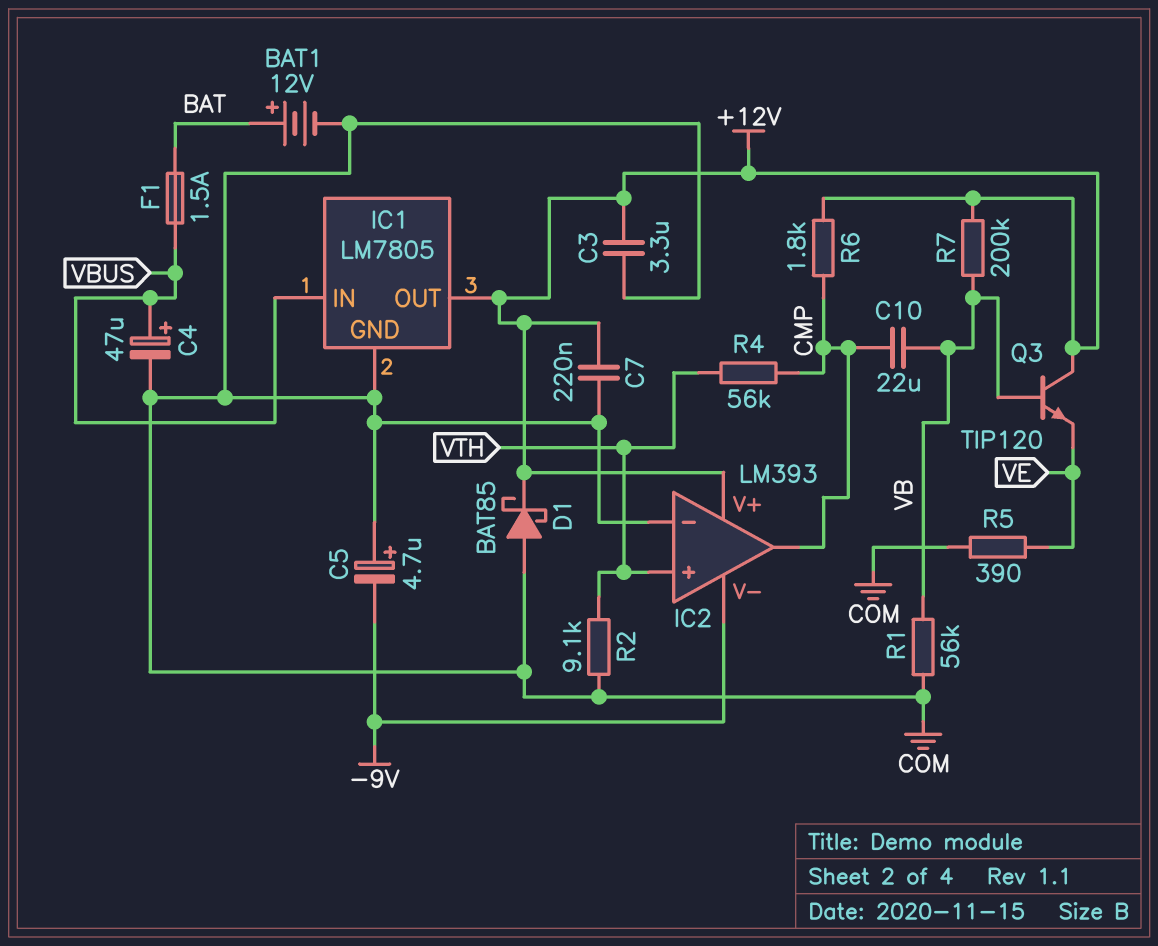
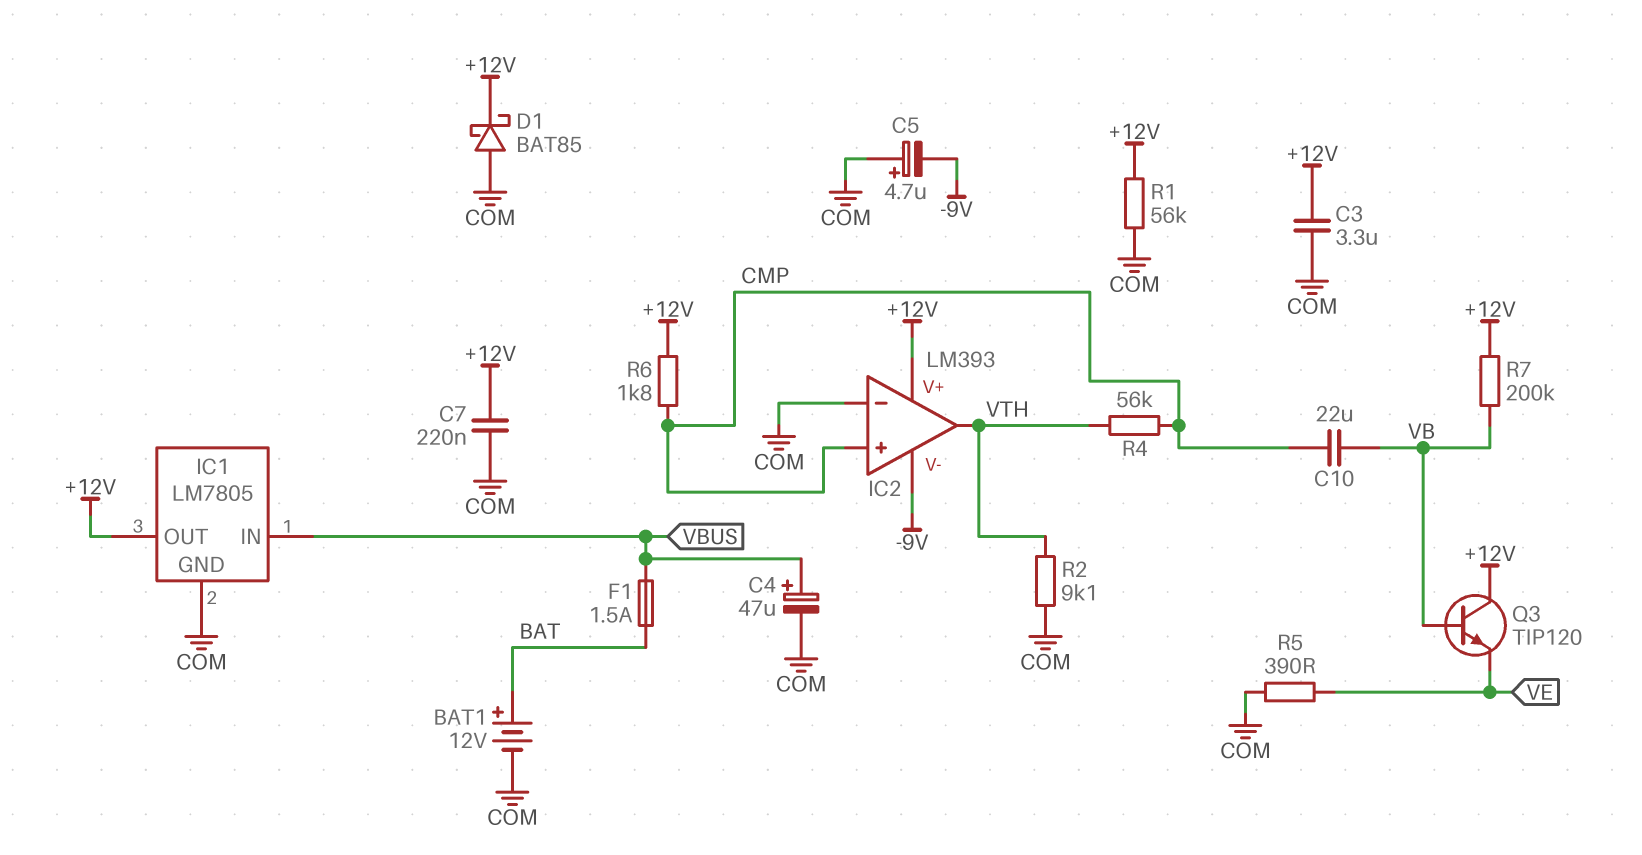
IC2 pin in+: VTH -> CMP
IC2 pin out: CMP -> VTH
R1: 56k (COM, VB) -> 56k (+12V, COM)

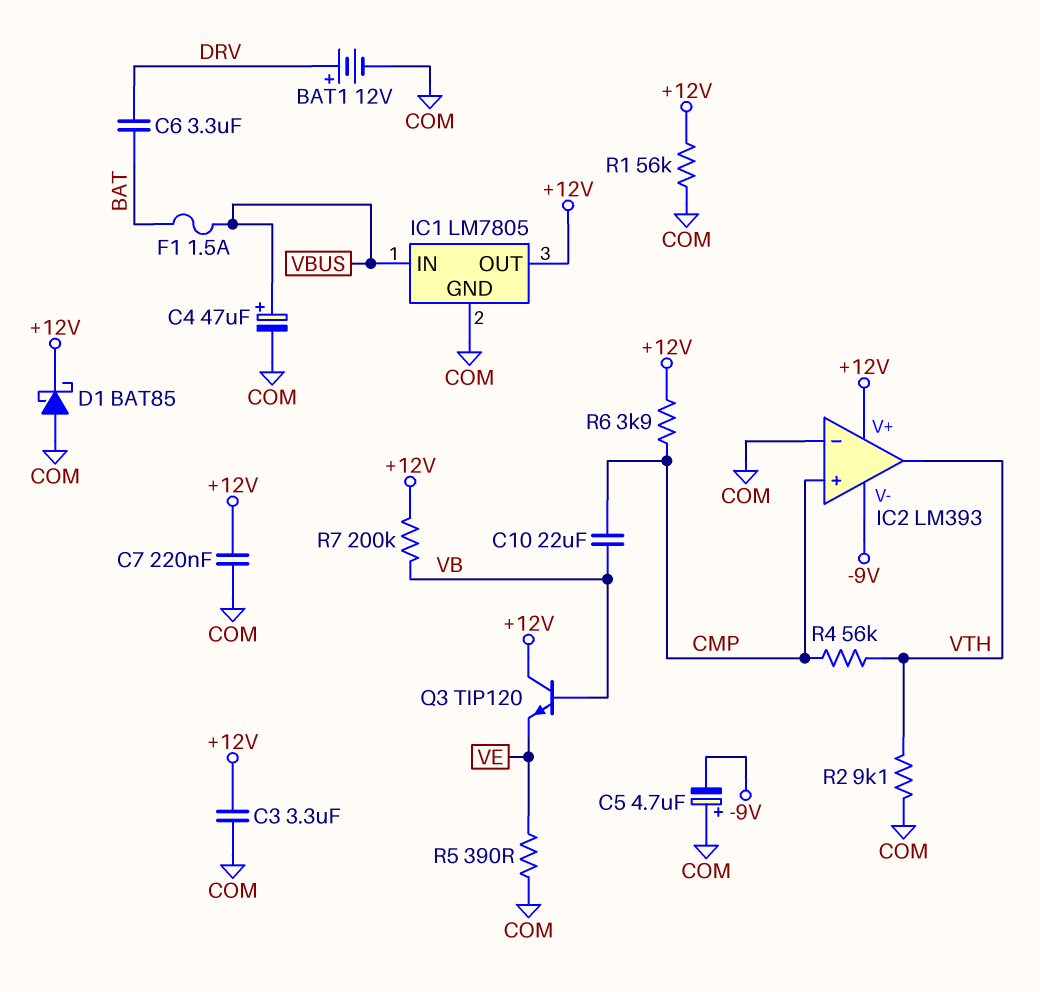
BAT1: 12V (plus BAT, minus COM) -> 12V (plus DRV, minus COM)
C6: none -> 3.3uF (BAT, DRV)
R6: 1.8k (+12V, CMP) -> 3.9k (+12V, CMP)

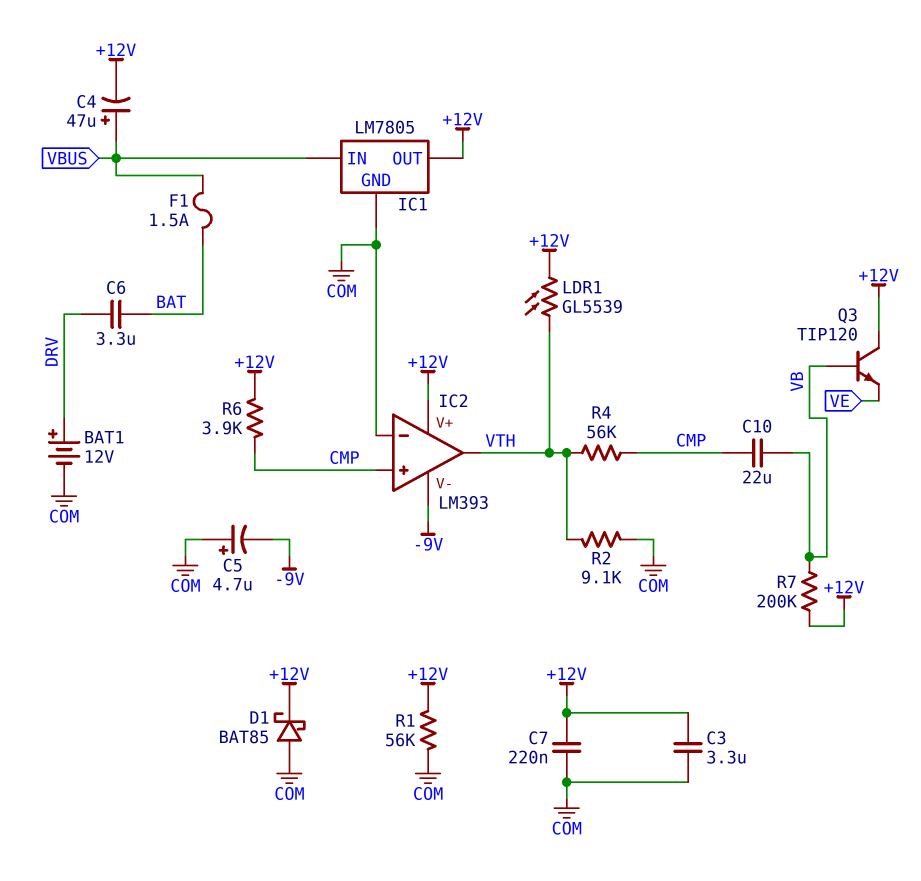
C4: 47uF (plus VBUS, minus COM) -> 47uF (plus VBUS, minus +12V)
LDR1: none -> GL5539 (+12V, VTH)
R5: 390 (COM, VE) -> none

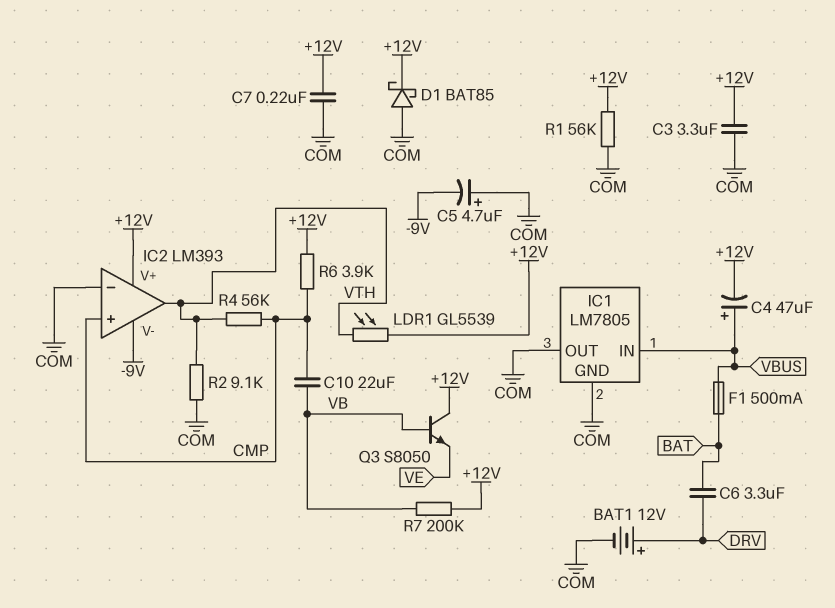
F1: 1.5A (BAT, VBUS) -> 500mA (BAT, VBUS)
IC1 pin OUT: +12V -> COM
Q3: NPN TIP120 (B VB, C +12V, E VE) -> NPN S8050 (B VB, C +12V, E VE)

